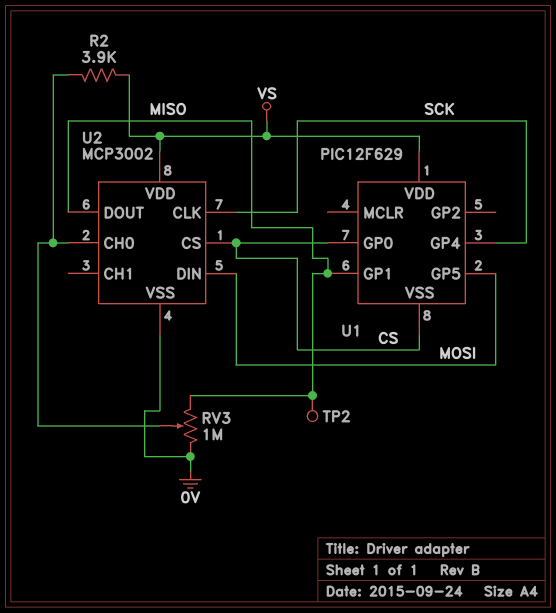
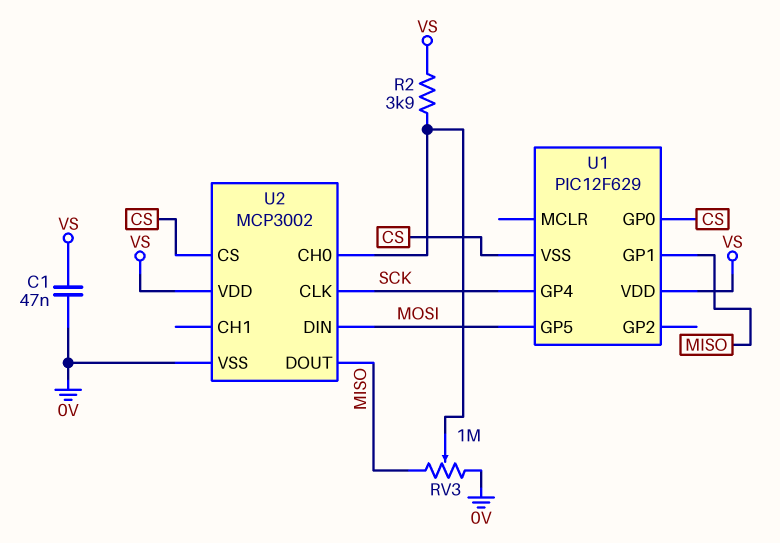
C1: none -> 47nF (0V, VS)
TP2: test point (MISO) -> none

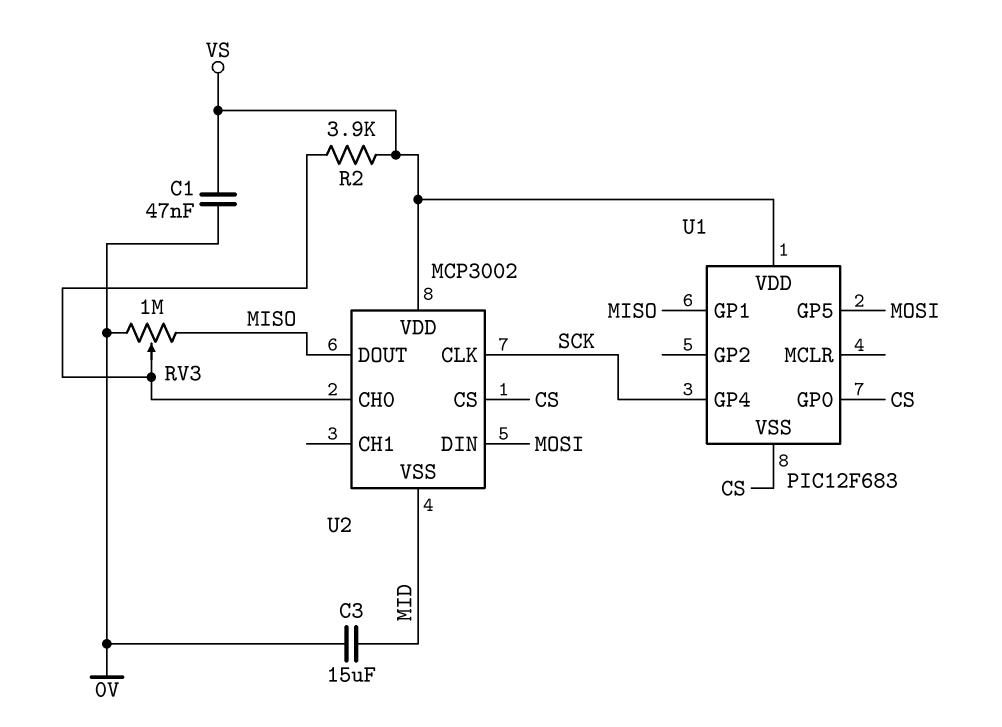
C3: none -> 15uF (0V, MID)
U1: PIC12F629 -> PIC12F683
U2 pin VSS: 0V -> MID

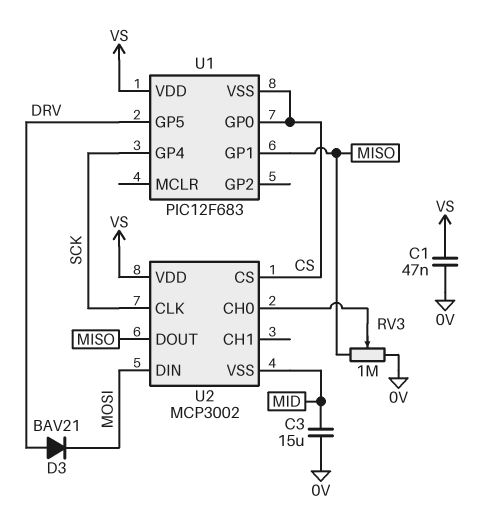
D3: none -> diode BAV21 (A DRV, K MOSI)
R2: 3.9k (U2/CH0, VS) -> none
U1 pin GP5: MOSI -> DRV

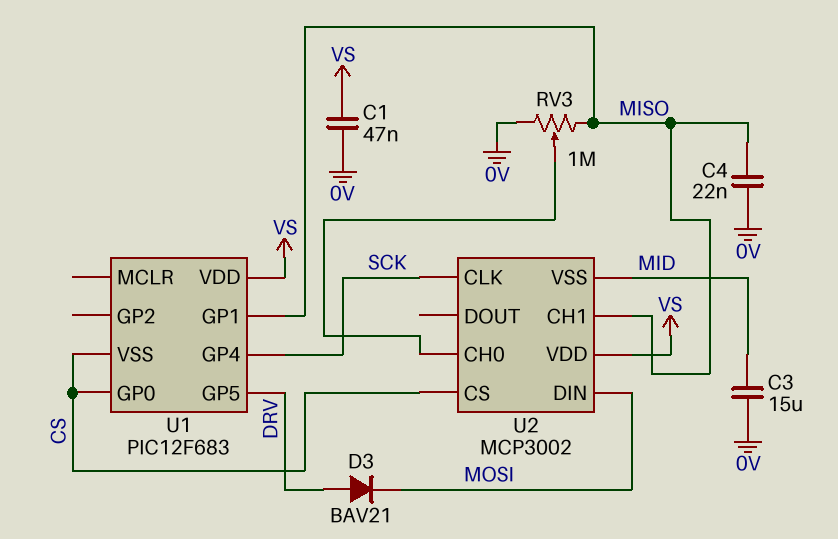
C4: none -> 22nF (0V, MISO)
U2 pin CH1: none -> MISO
U2 pin DOUT: MISO -> none

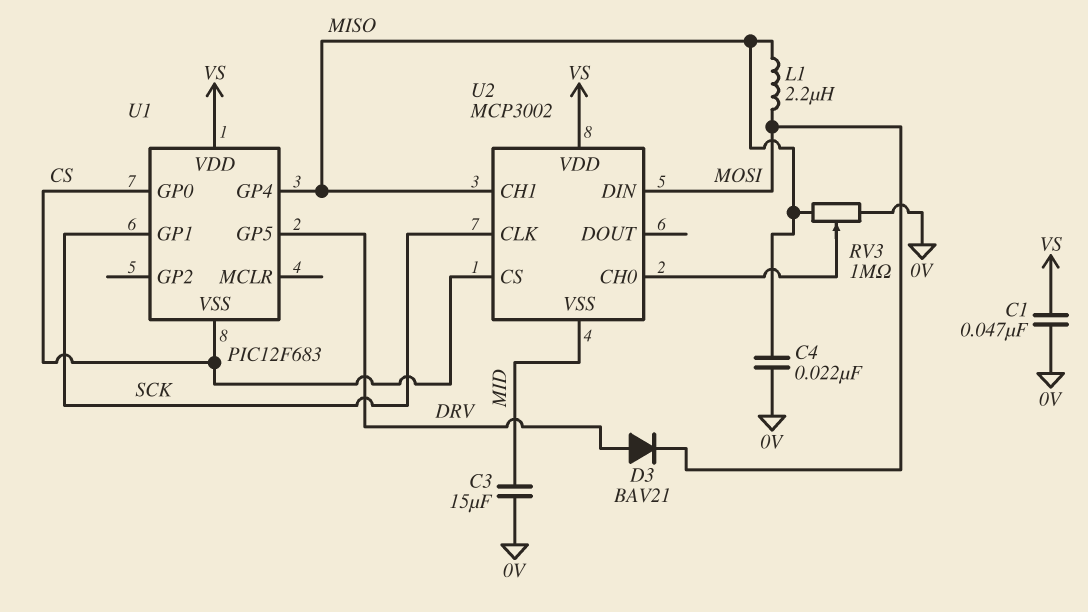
L1: none -> 2.2uH (MISO, MOSI)
U1 pin GP1: MISO -> SCK
U1 pin GP4: SCK -> MISO

